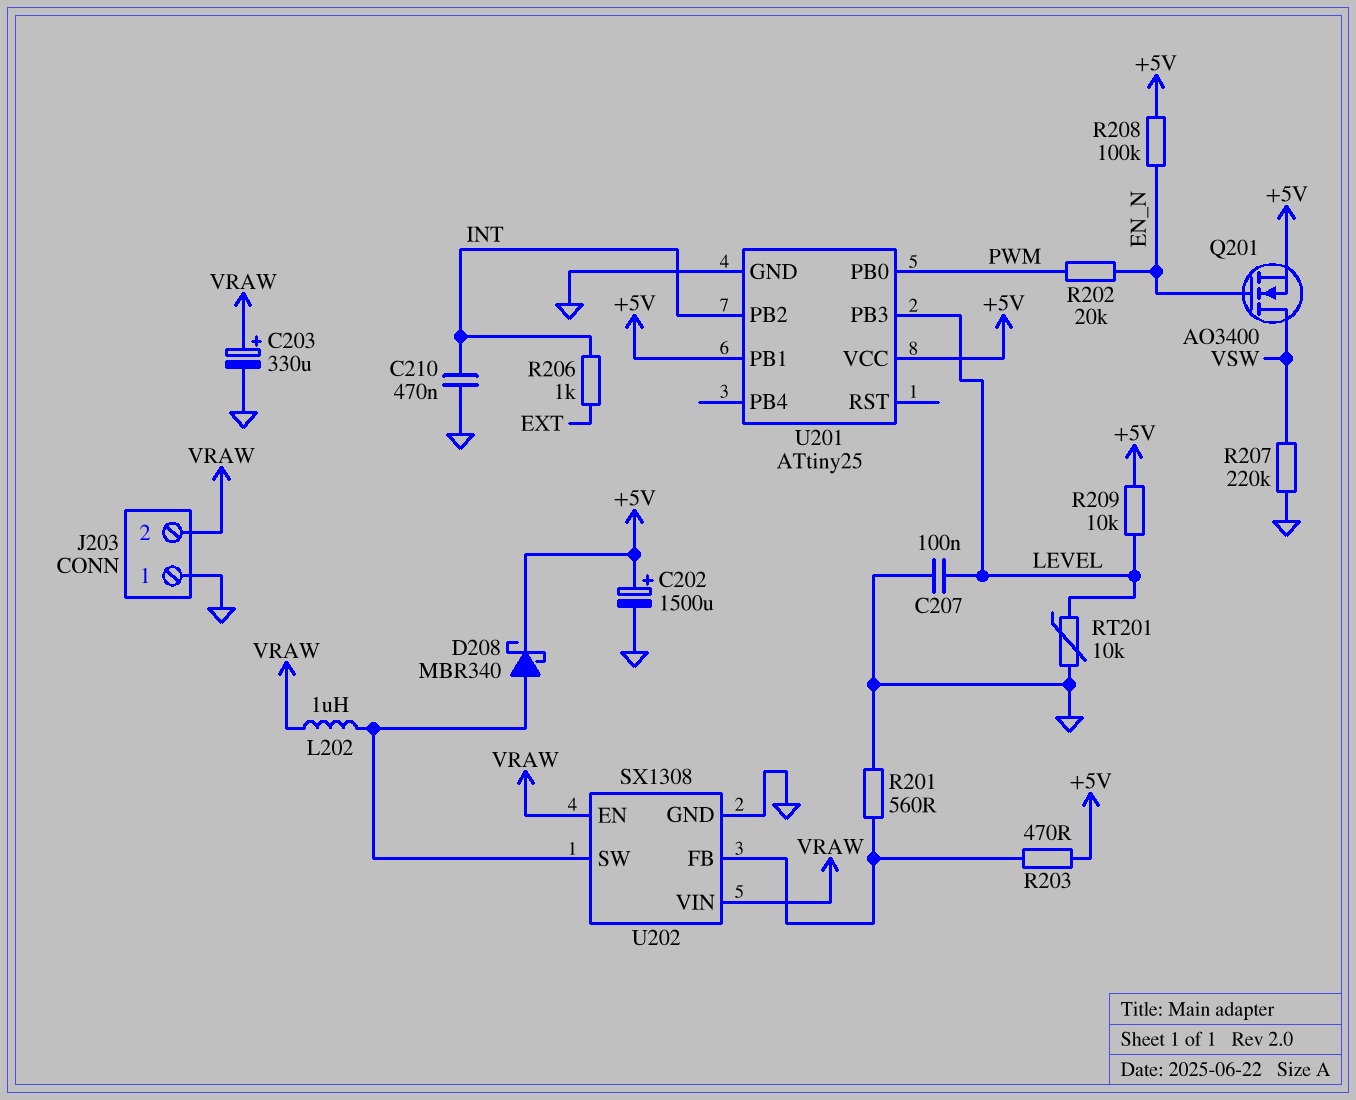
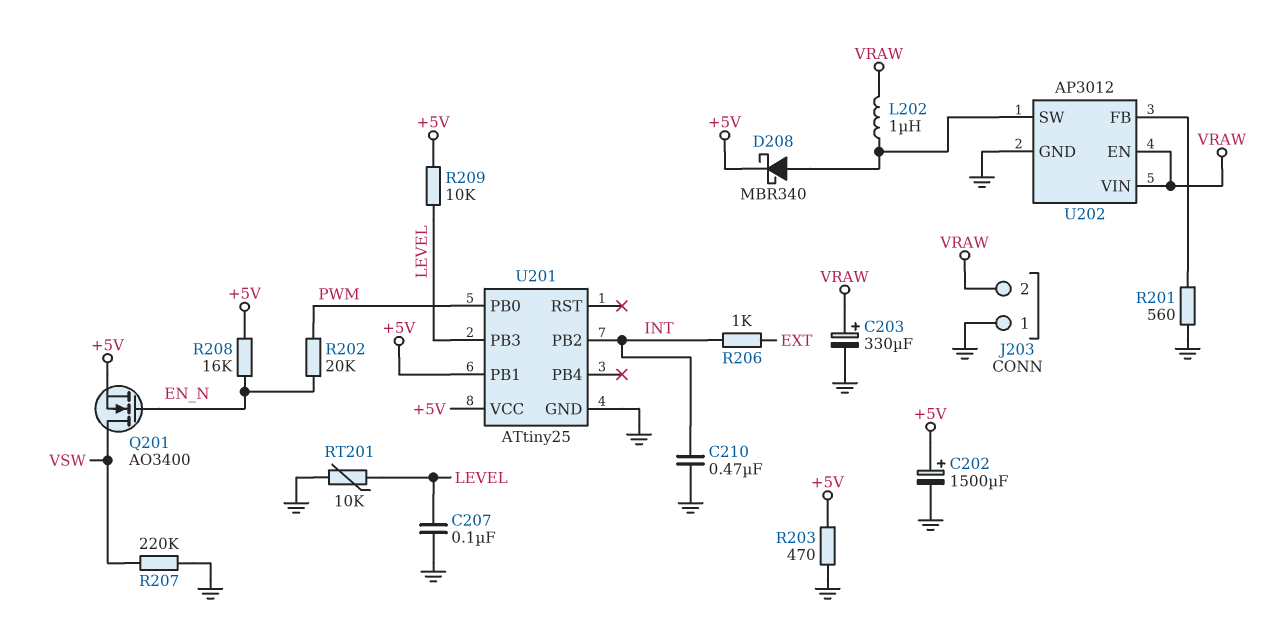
R203: 470 (+5V, U202/FB) -> 470 (+5V, GND)
R208: 100k (+5V, EN_N) -> 16k (+5V, EN_N)
U202: SX1308 -> AP3012

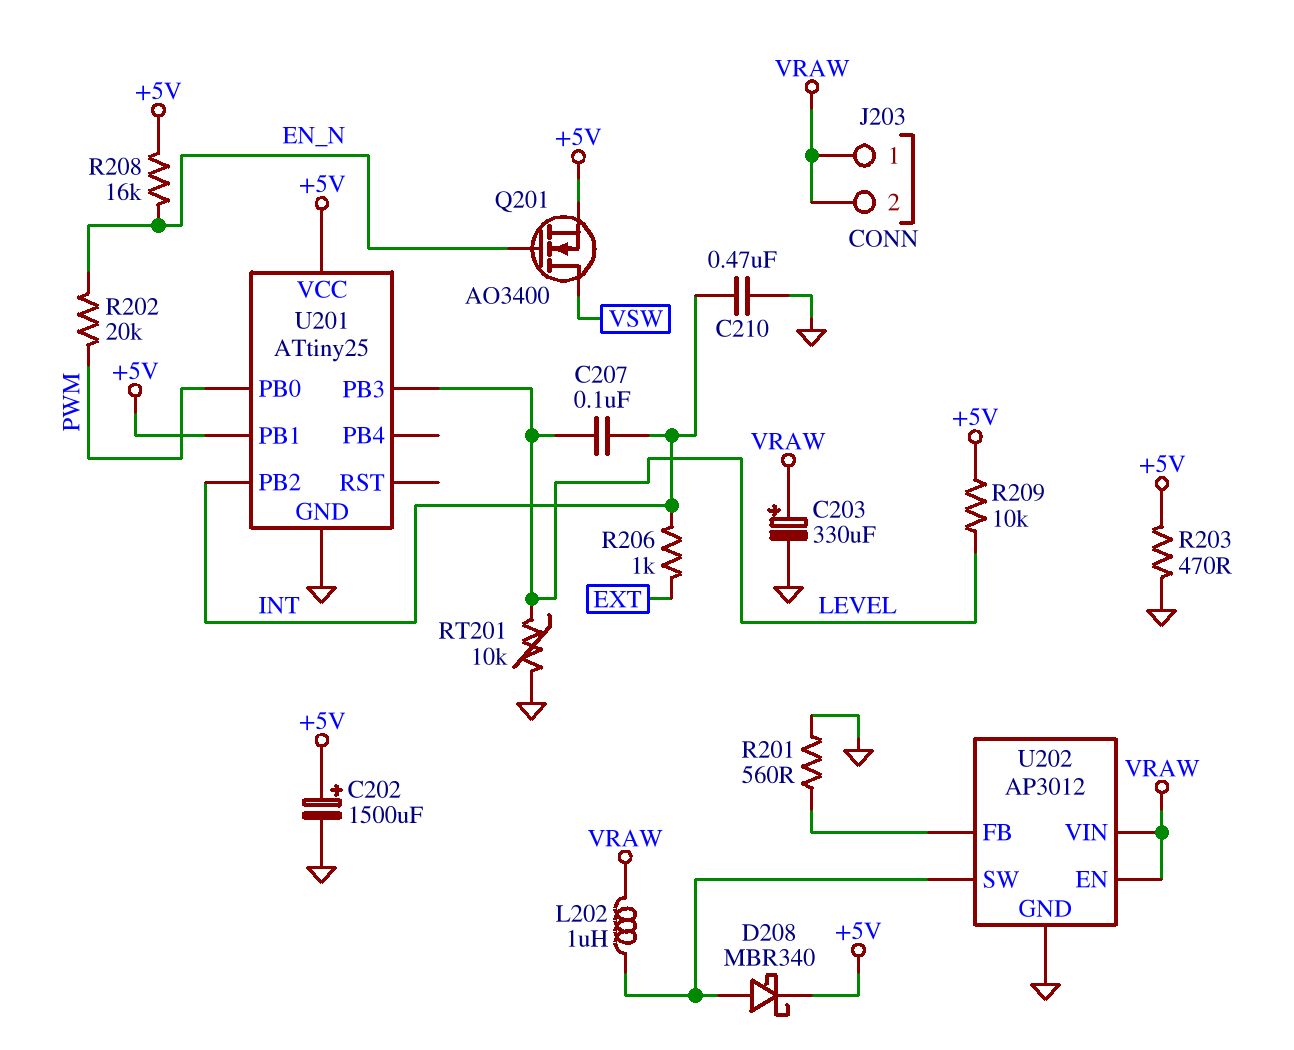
C207: 100nF (GND, LEVEL) -> 100nF (INT, LEVEL)
J203 pin 1: GND -> VRAW
R207: 220k (GND, VSW) -> none

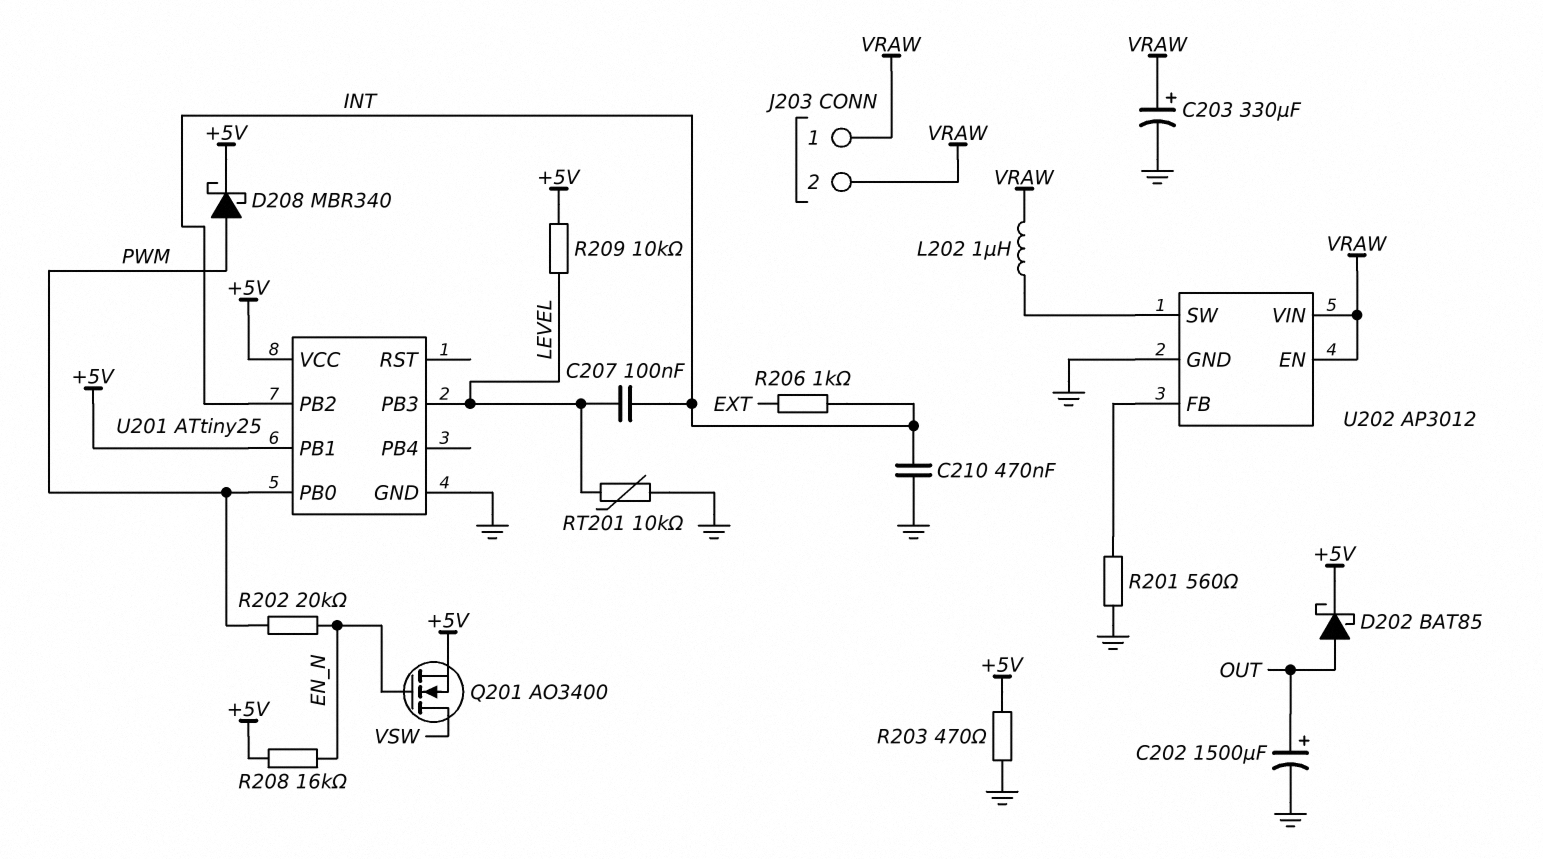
C202: 1500uF (plus +5V, minus GND) -> 1500uF (plus OUT, minus GND)
D202: none -> schottky BAT85 (A OUT, K +5V)
D208: schottky MBR340 (A U202/SW, K +5V) -> schottky MBR340 (A PWM, K +5V)

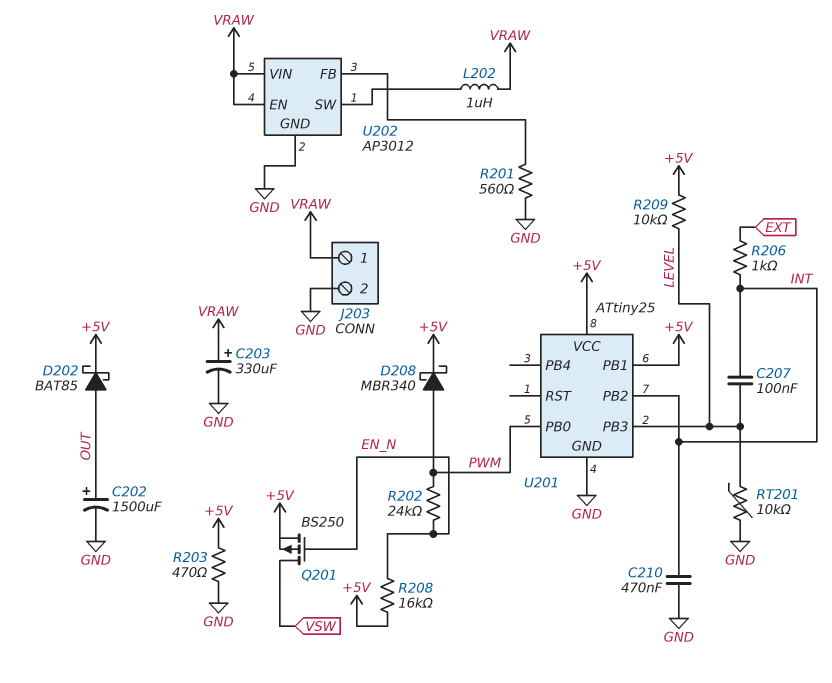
J203 pin 2: VRAW -> GND
Q201: NMOS AO3400 (G EN_N, D VSW, S +5V) -> PMOS BS250 (G EN_N, D VSW, S +5V)
R202: 20k (EN_N, PWM) -> 24k (EN_N, PWM)

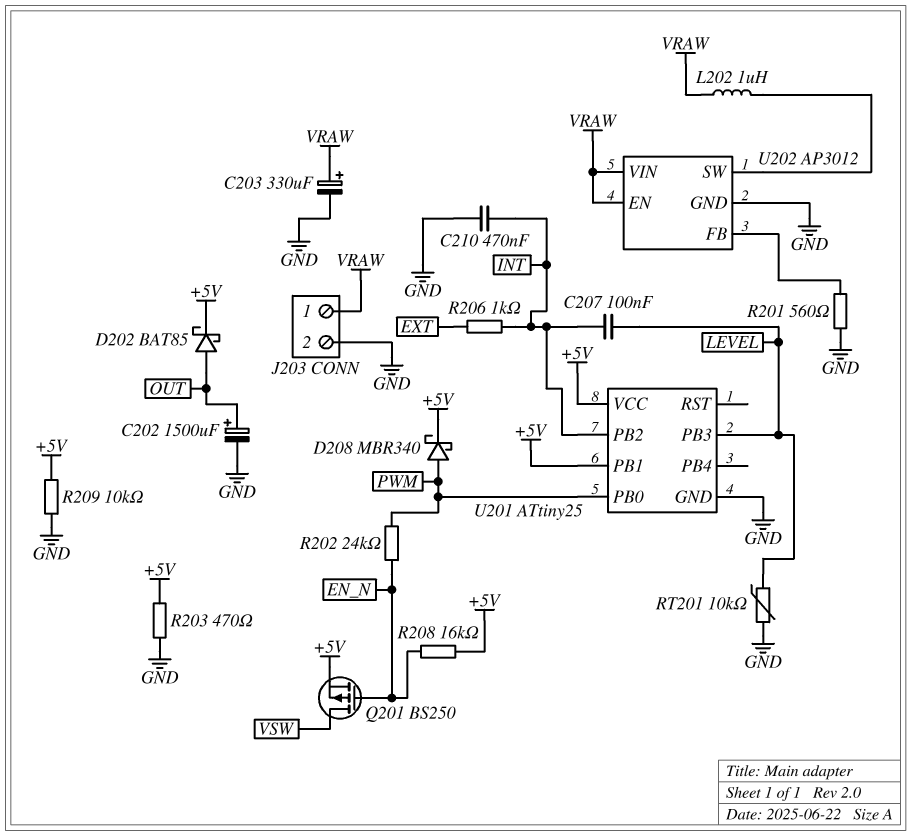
R209: 10k (+5V, LEVEL) -> 10k (+5V, GND)

